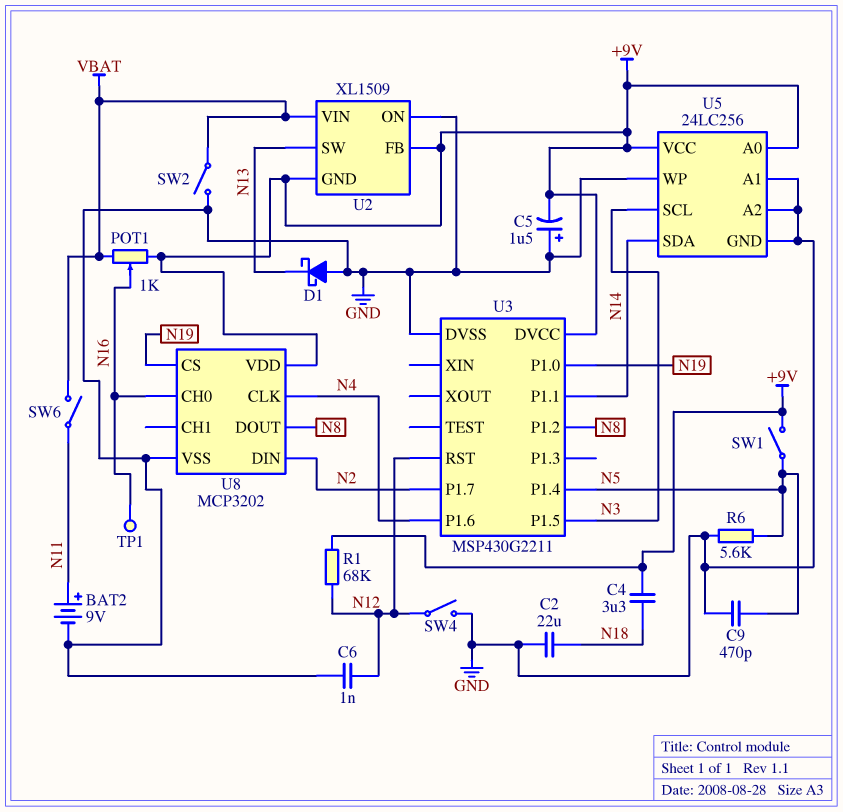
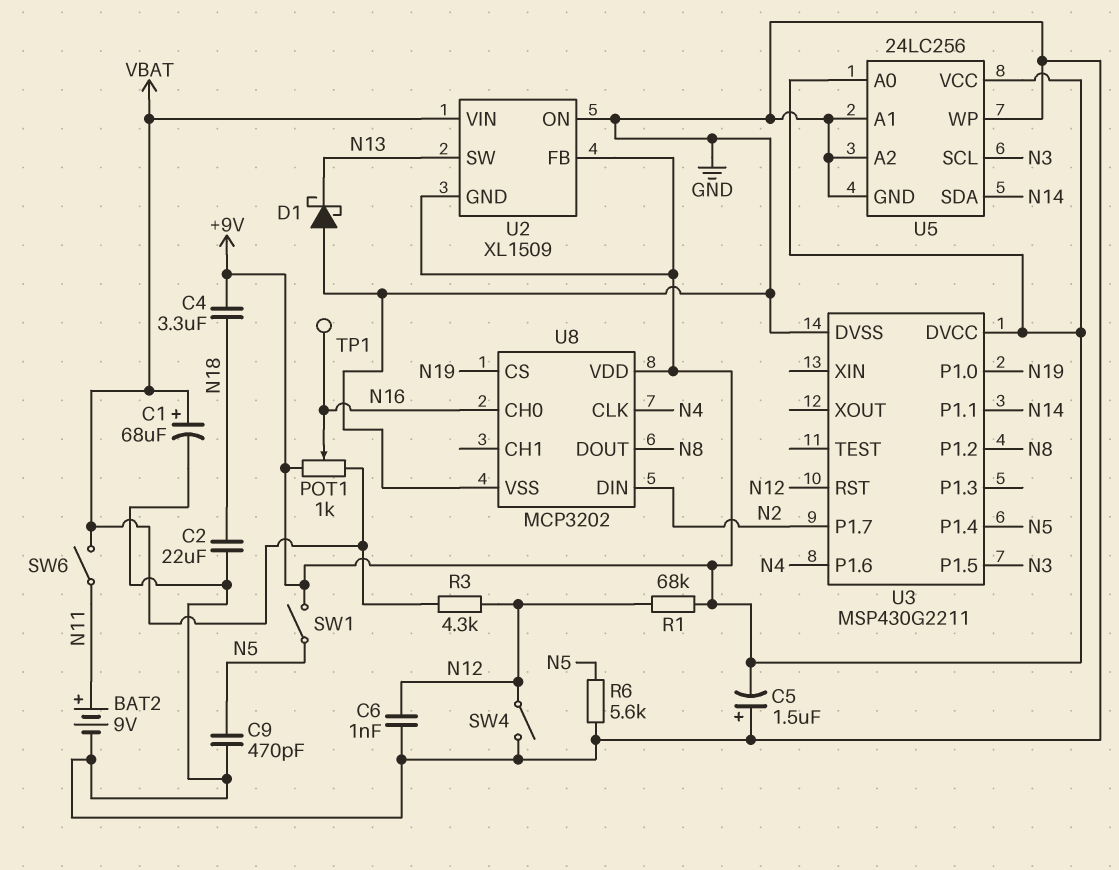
C1: none -> 68uF (plus VBAT, minus GND)
R3: none -> 4.3k (N12, VBAT)
SW2: switch (GND, VBAT) -> none

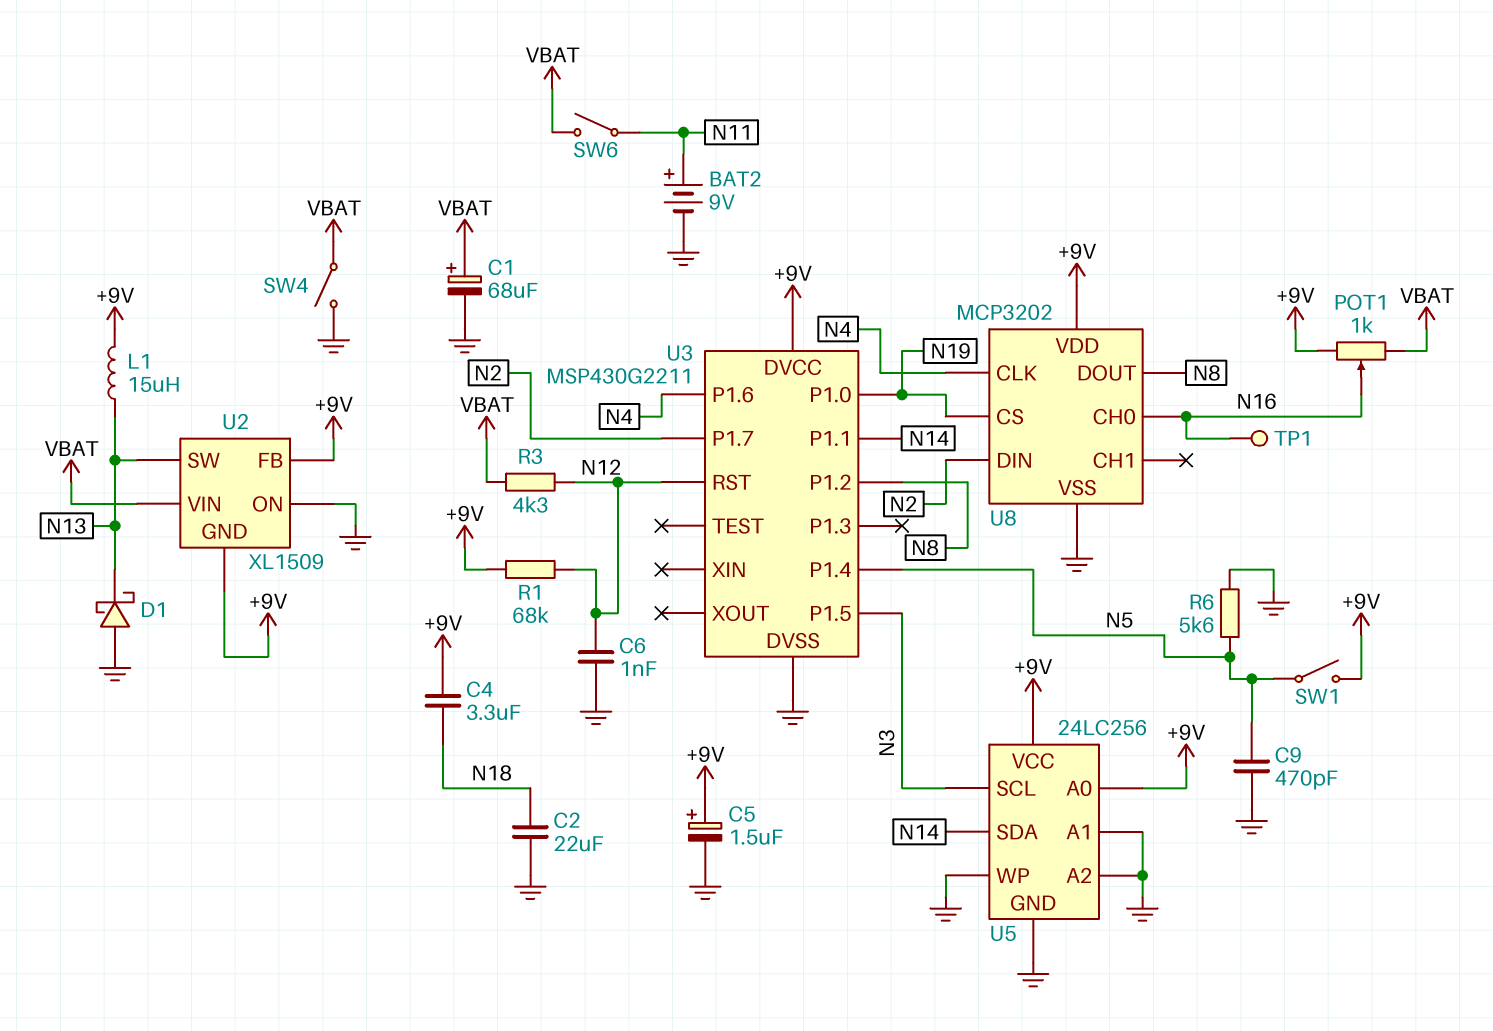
C5: 1.5uF (plus GND, minus +9V) -> 1.5uF (plus +9V, minus GND)
L1: none -> 15uH (+9V, N13)
SW4: switch (GND, N12) -> switch (GND, VBAT)

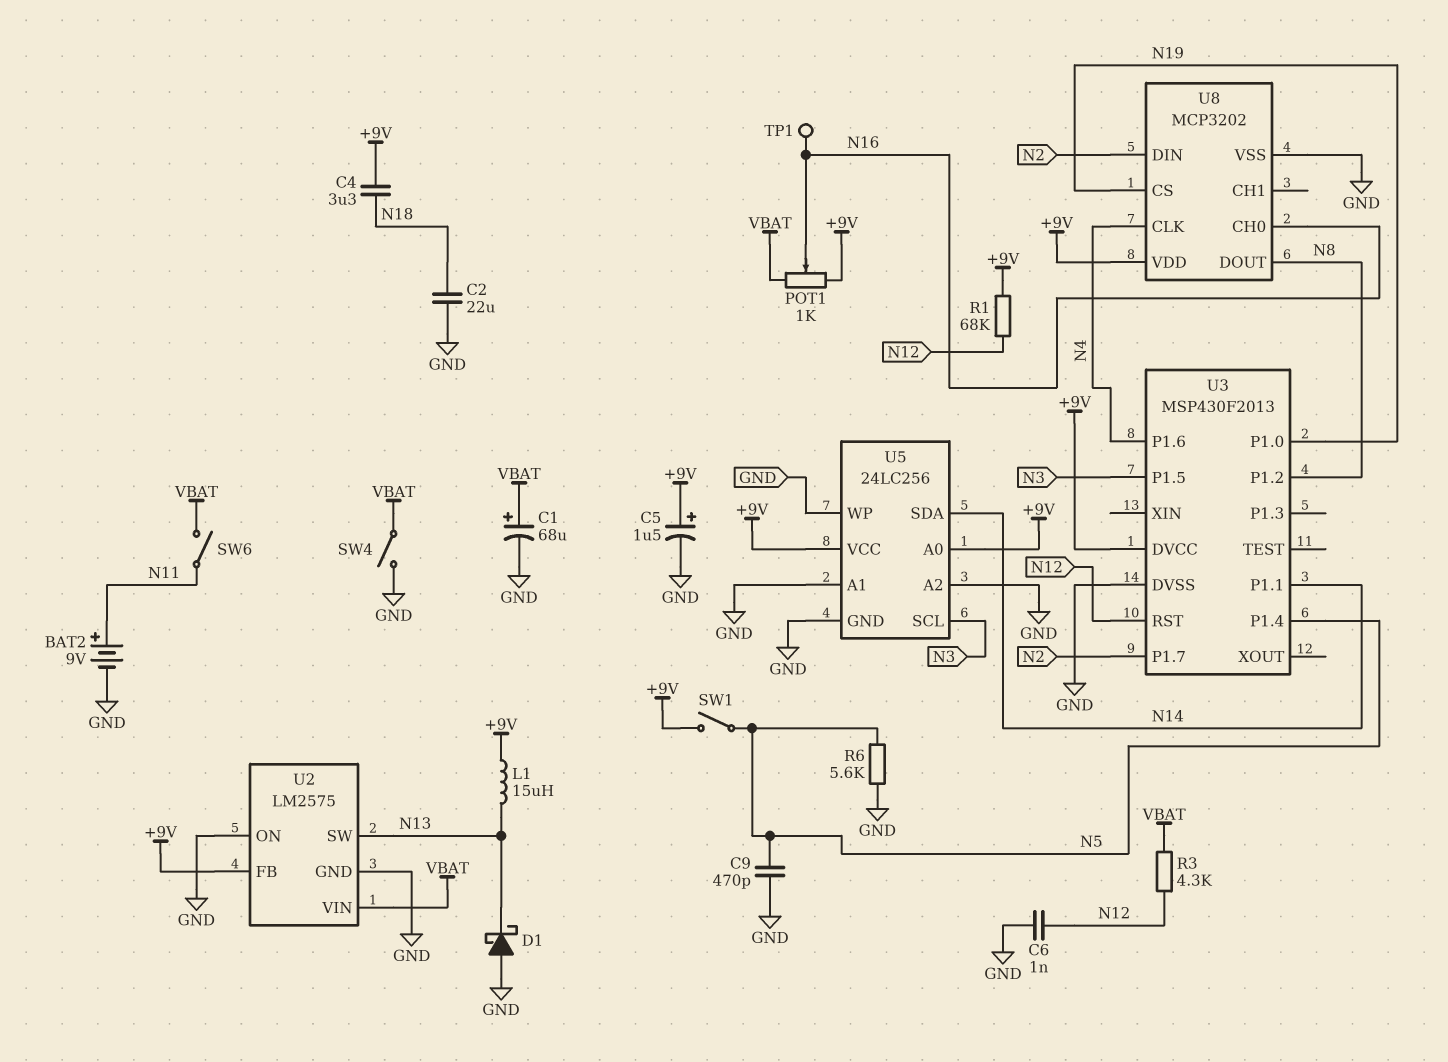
U2: XL1509 -> LM2575
U2 pin GND: +9V -> GND
U3: MSP430G2211 -> MSP430F2013

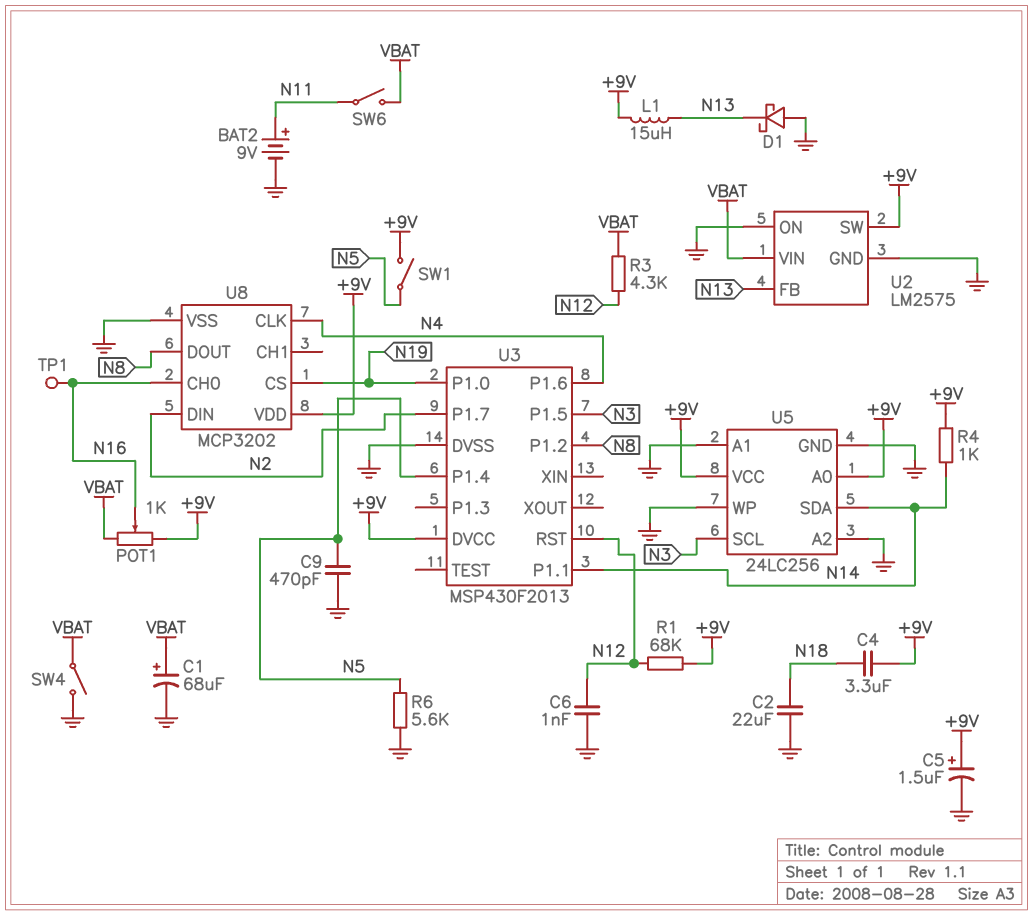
R4: none -> 1k (+9V, N14)
U2 pin FB: +9V -> N13
U2 pin SW: N13 -> +9V

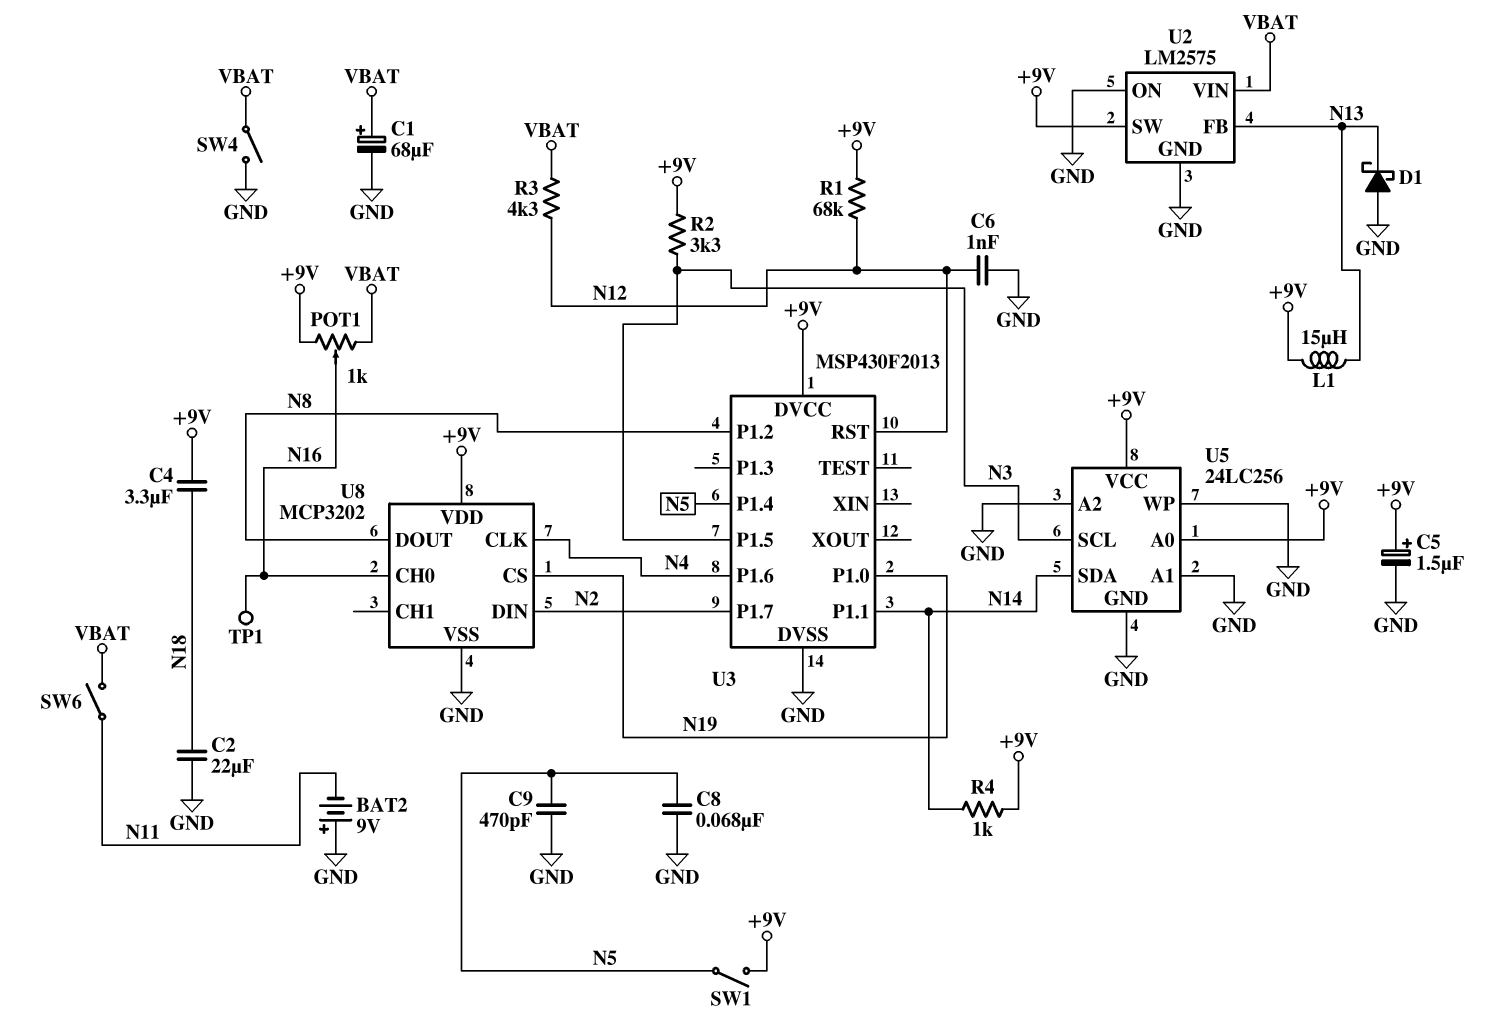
BAT2: 9V (plus N11, minus GND) -> 9V (plus GND, minus N11)
C8: none -> 68nF (GND, N5)
R2: none -> 3.3k (+9V, N3)
R6: 5.6k (GND, N5) -> none

